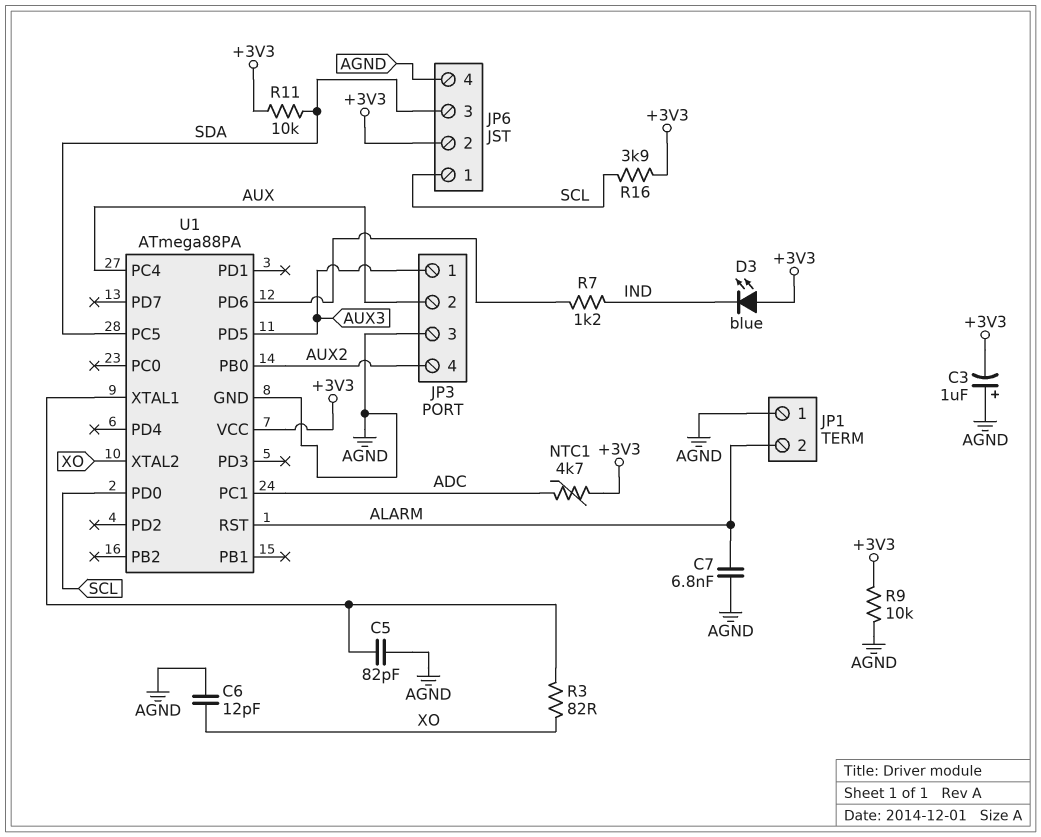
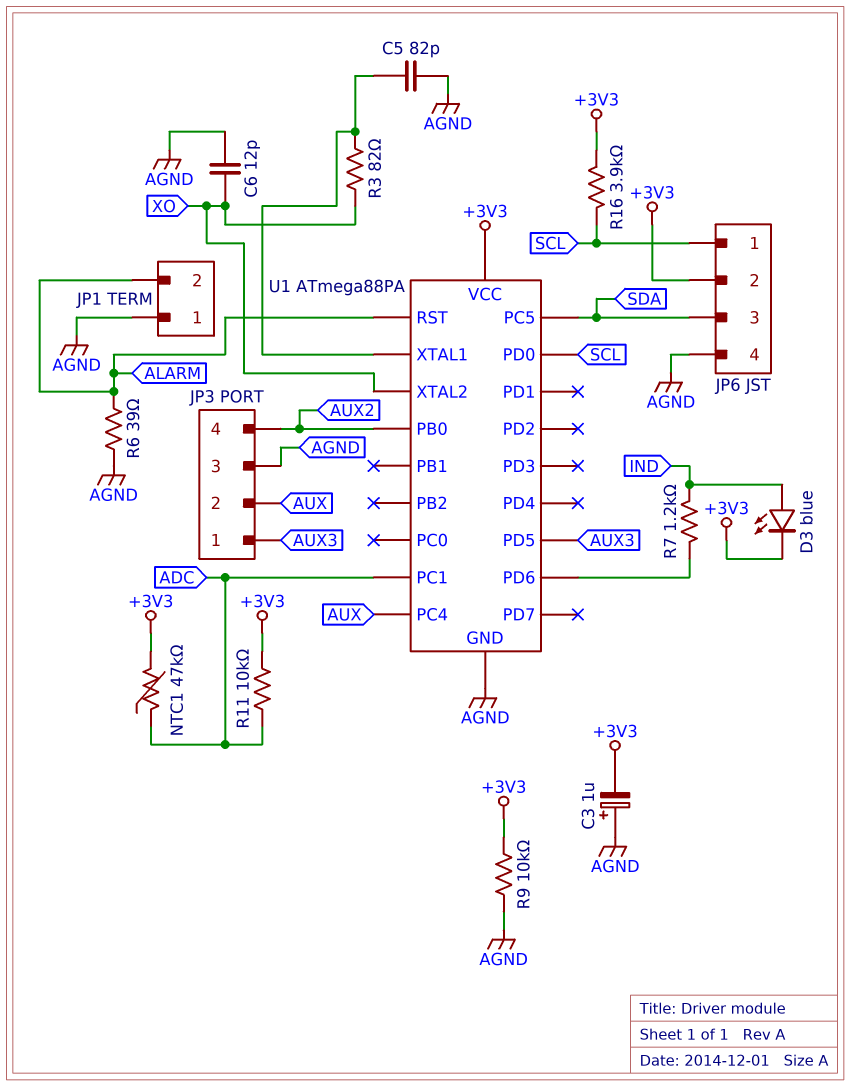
C7: 6.8nF (AGND, ALARM) -> none
D3: LED blue (A +3V3, K IND) -> LED blue (A IND, K +3V3)
NTC1: 4.7k (+3V3, ADC) -> 47k (+3V3, ADC)
R6: none -> 39 (AGND, ALARM)
R11: 10k (+3V3, SDA) -> 10k (+3V3, ADC)

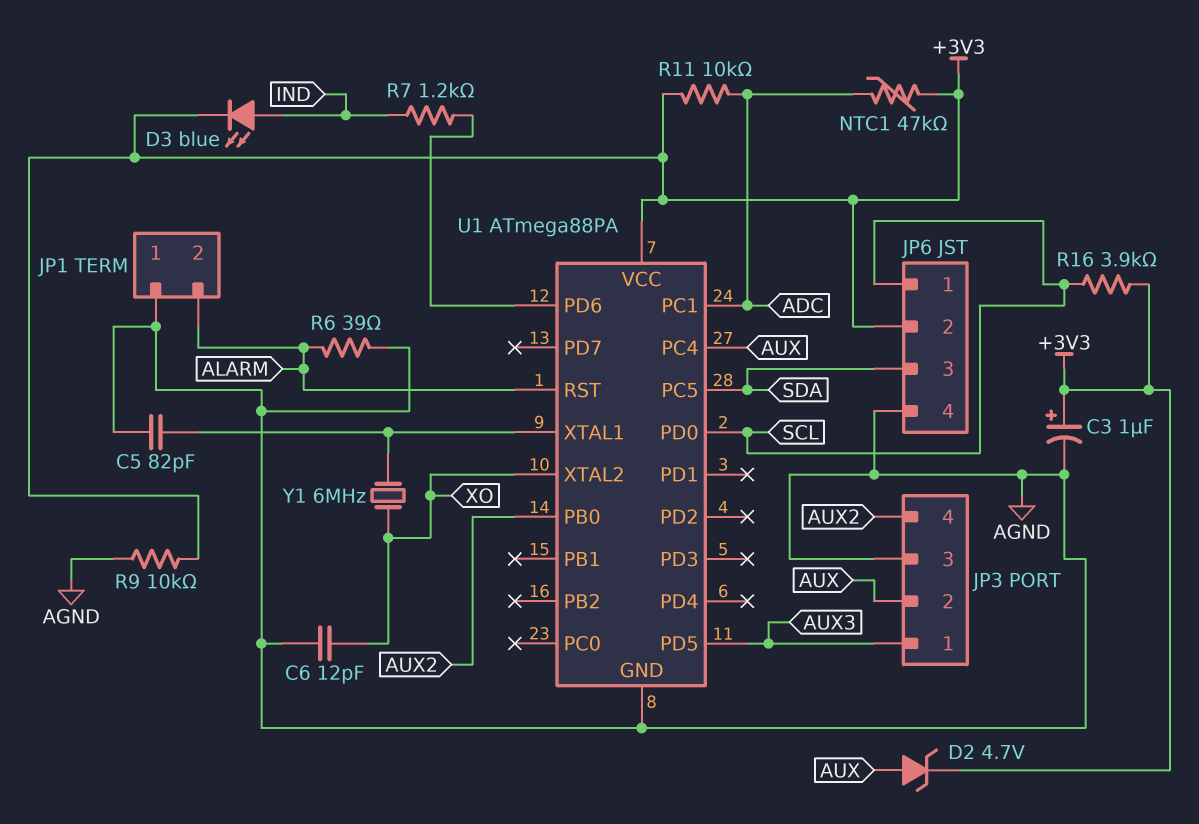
C3: 1uF (plus AGND, minus +3V3) -> 1uF (plus +3V3, minus AGND)
D2: none -> zener 4.7V (A AUX, K +3V3)
R3: 82 (U1/XTAL1, XO) -> none
Y1: none -> 6MHz (U1/XTAL1, XO)

